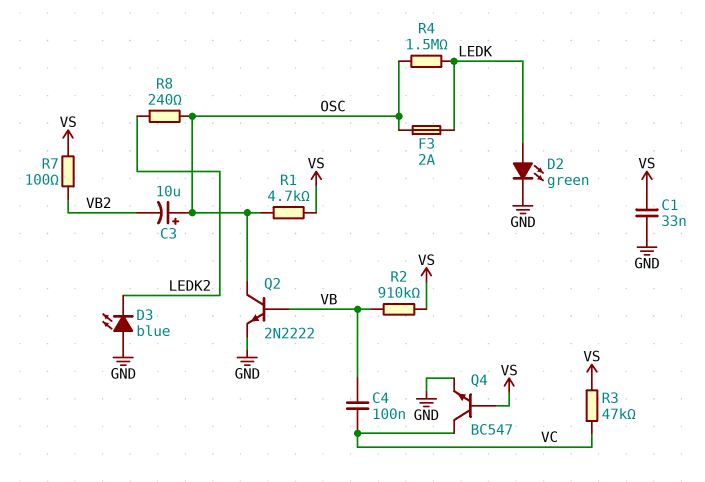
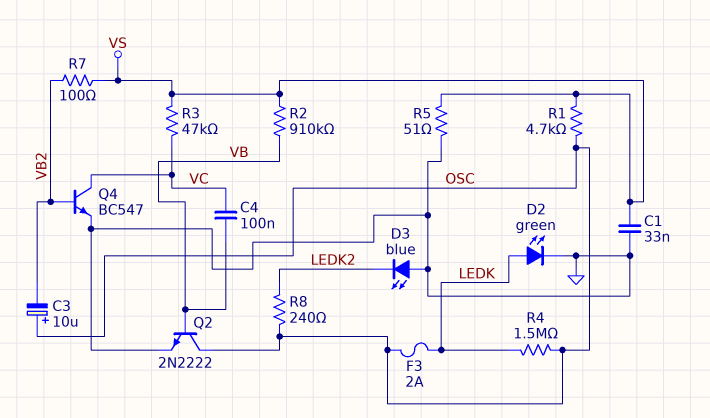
Q4: NPN BC547 (B VS, C VC, E GND) -> NPN BC547 (B VB2, C VC, E GND)
R5: none -> 51 (GND, VS)

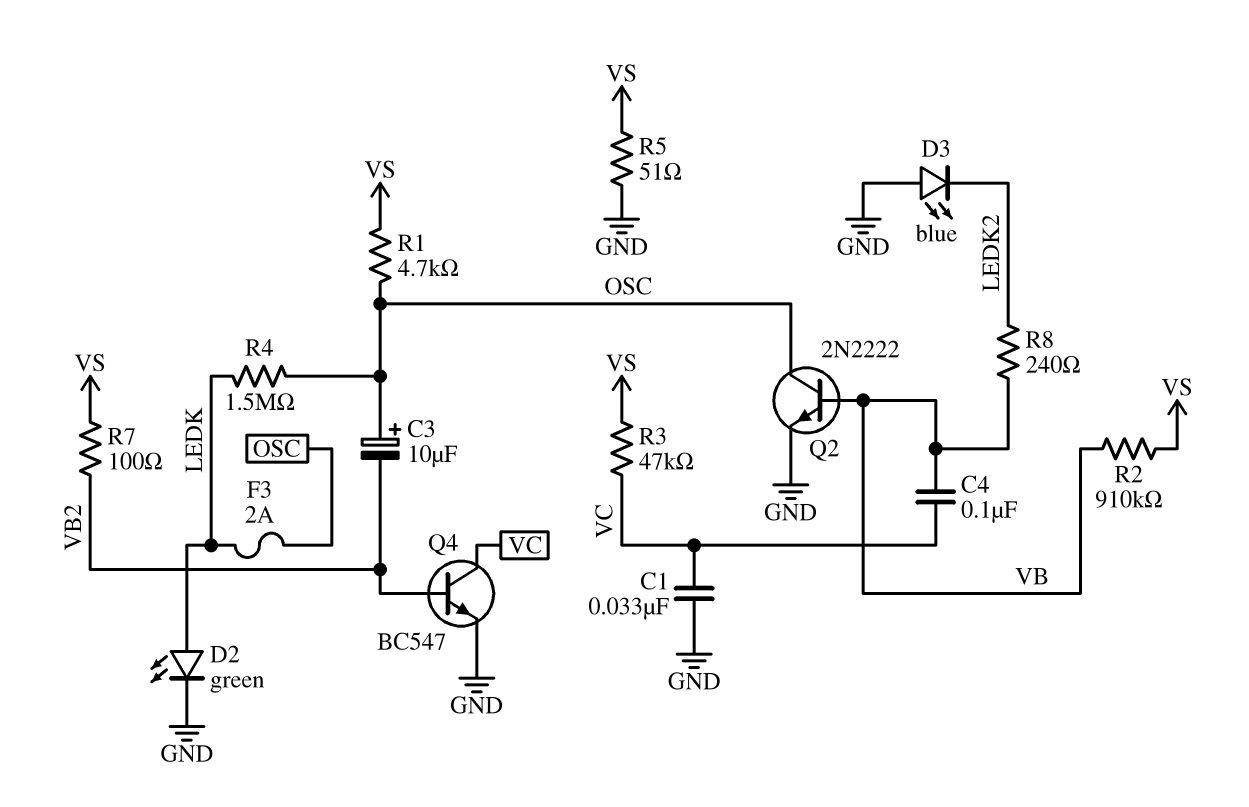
C1: 33nF (GND, VS) -> 33nF (GND, VC)
R8: 240 (LEDK2, OSC) -> 240 (LEDK2, VB)

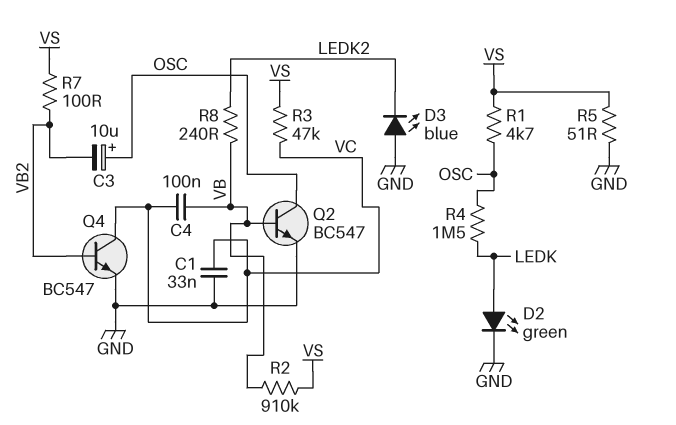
F3: 2A (LEDK, OSC) -> none
Q2: NPN 2N2222 (B VB, C OSC, E GND) -> NPN BC547 (B VB, C OSC, E GND)

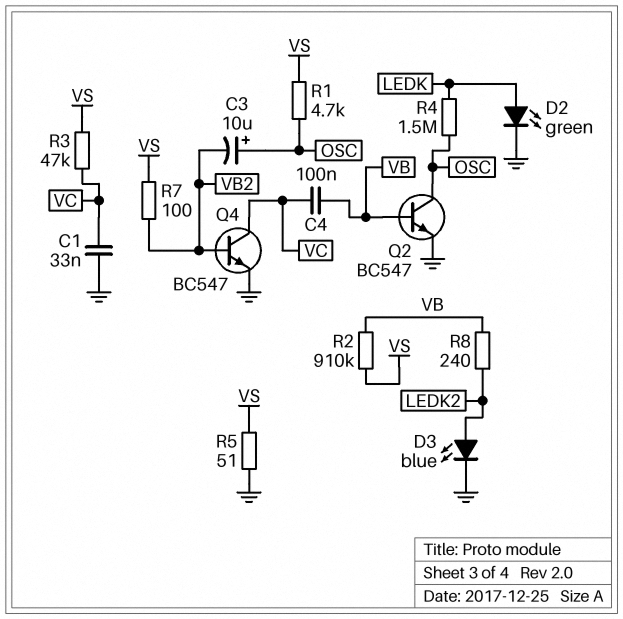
D3: LED blue (A GND, K LEDK2) -> LED blue (A LEDK2, K GND)

